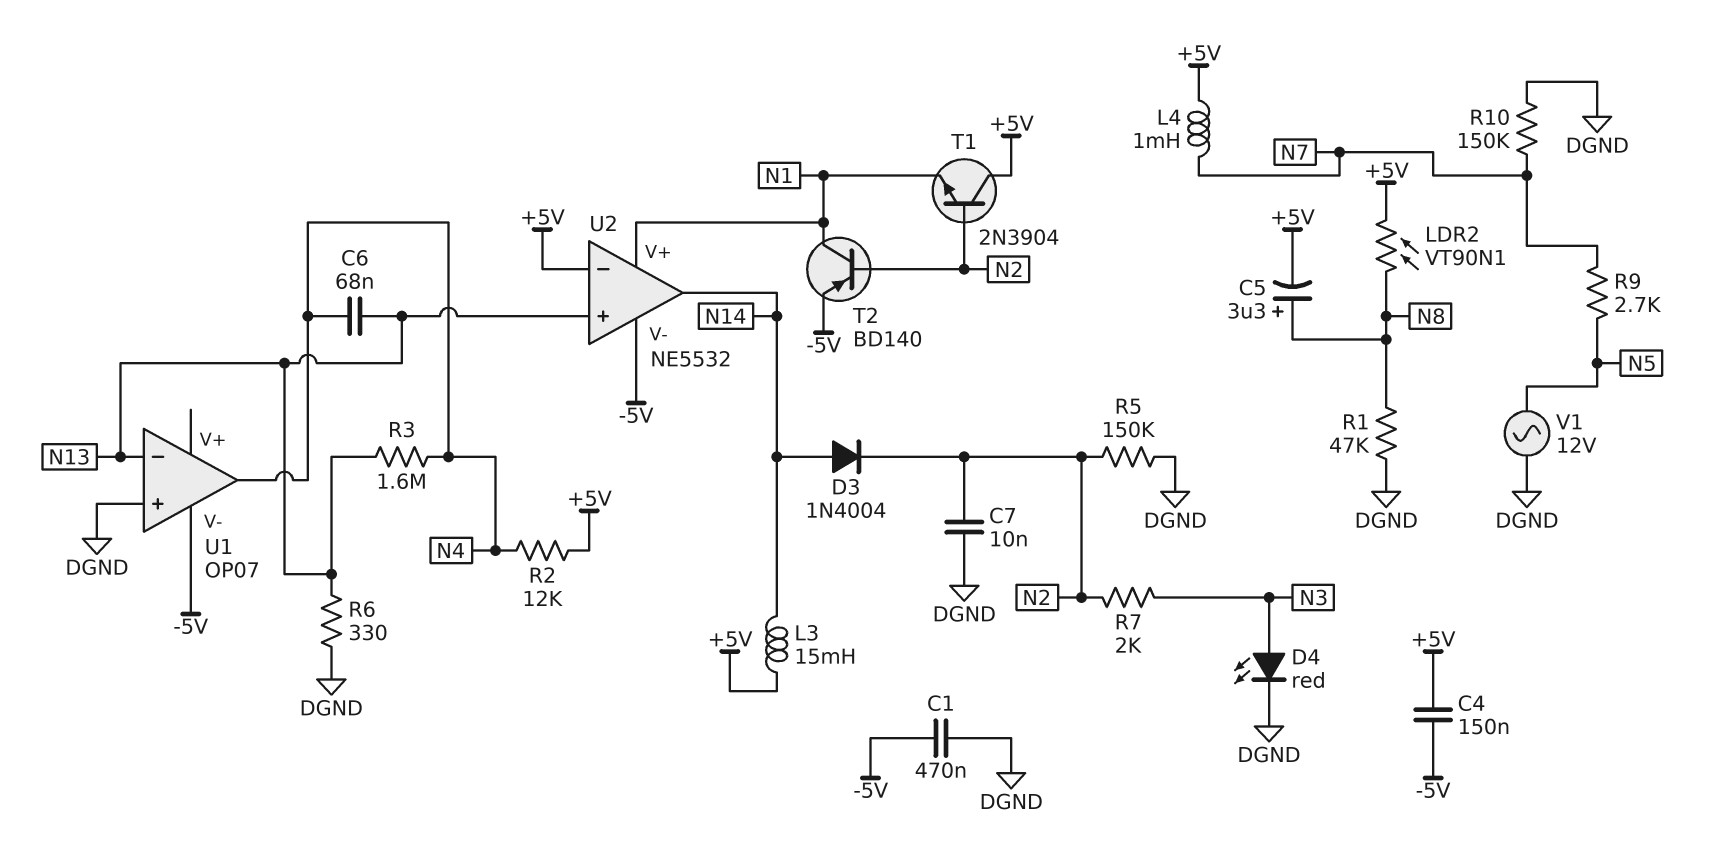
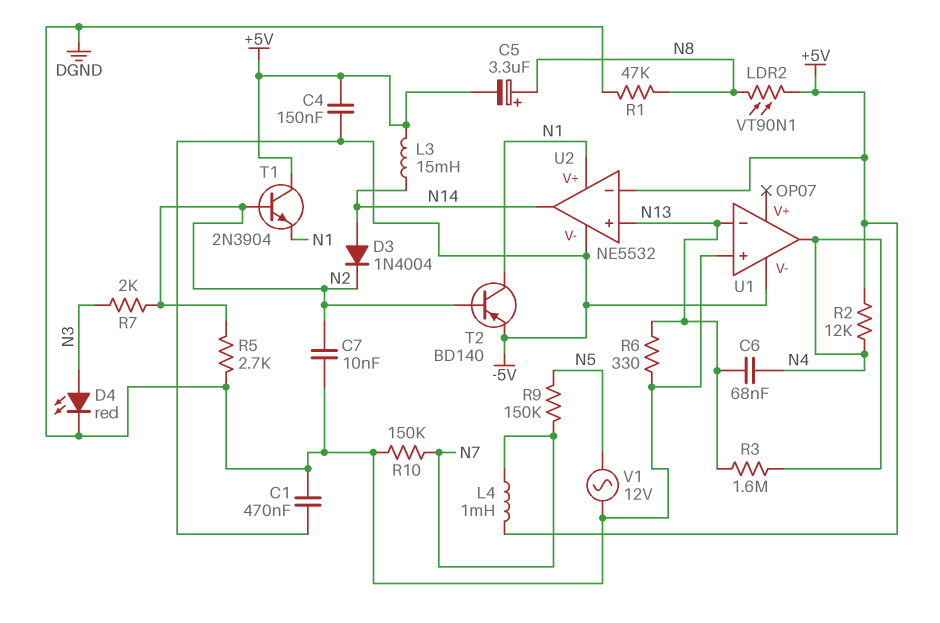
R5: 150k (DGND, N2) -> 2.7k (DGND, N2)
R9: 2.7k (N5, N7) -> 150k (N5, N7)

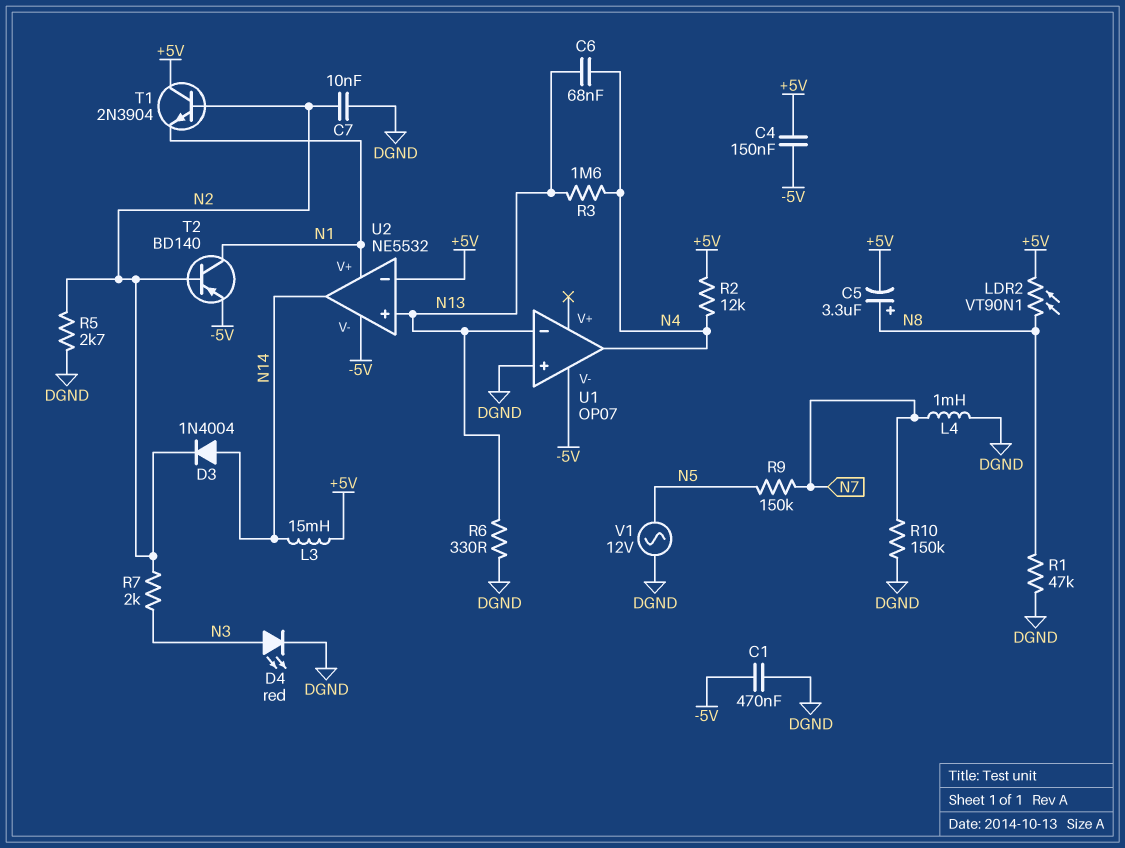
L4: 1mH (+5V, N7) -> 1mH (DGND, N7)

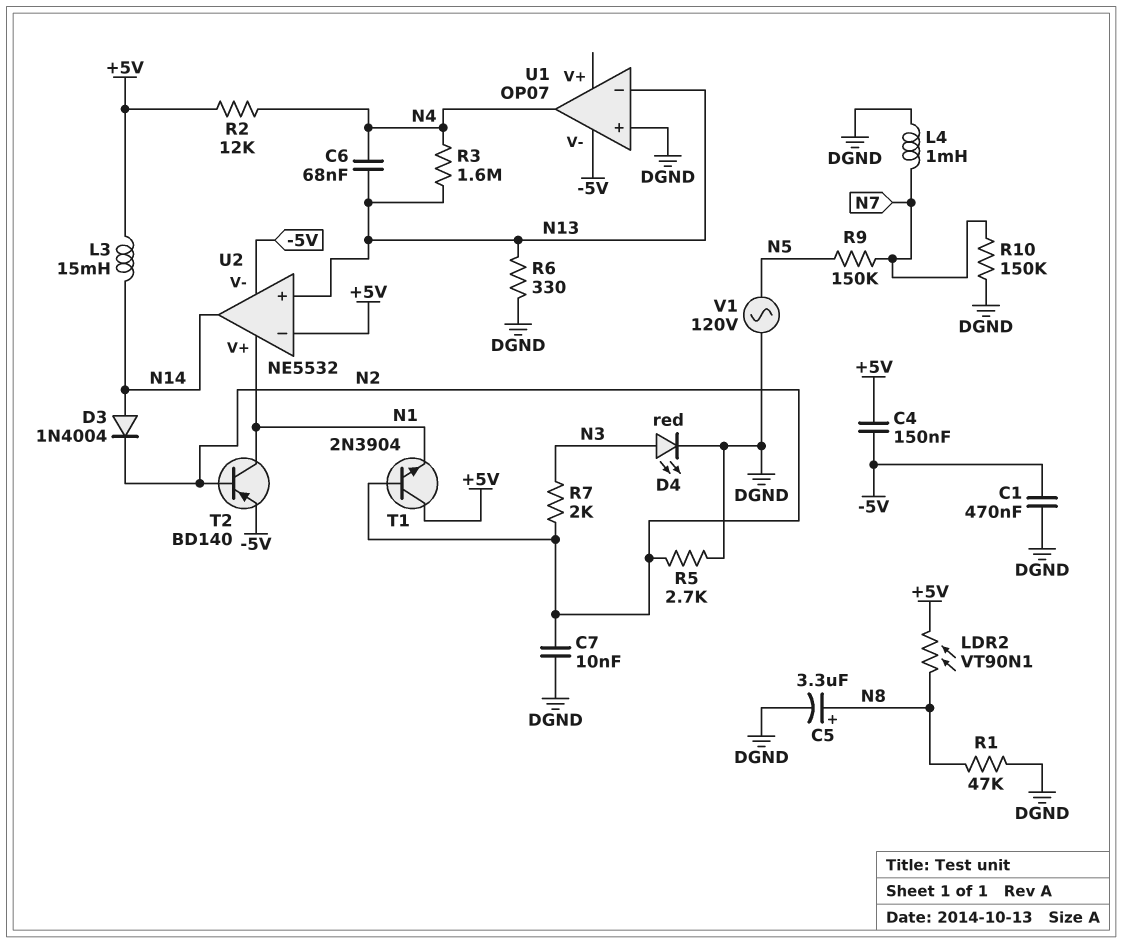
C5: 3.3uF (plus N8, minus +5V) -> 3.3uF (plus N8, minus DGND)
V1: AC 12V (DGND, N5) -> AC 120V (DGND, N5)

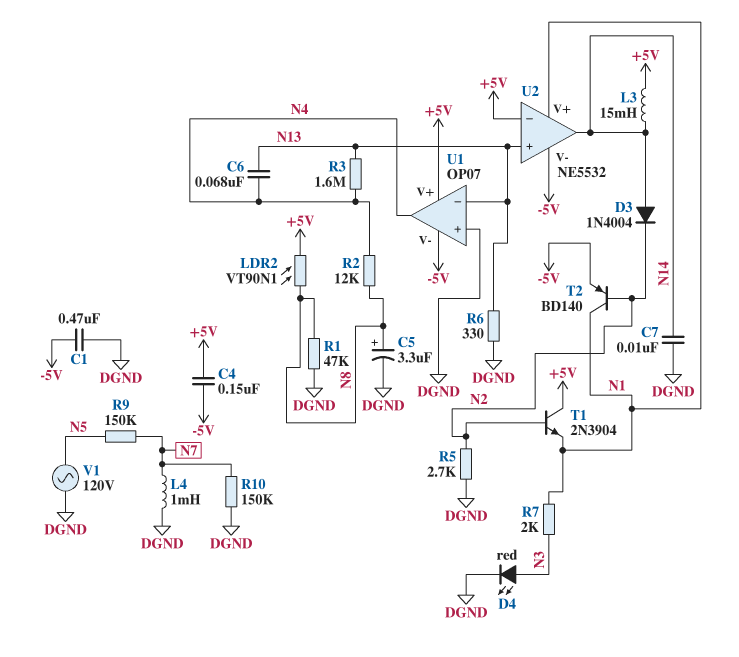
C7: 10nF (DGND, N2) -> 10nF (DGND, N14)
R2: 12k (+5V, N4) -> 12k (N4, N8)
R7: 2k (N2, N3) -> 2k (N1, N3)
U1 pin V+: none -> +5V

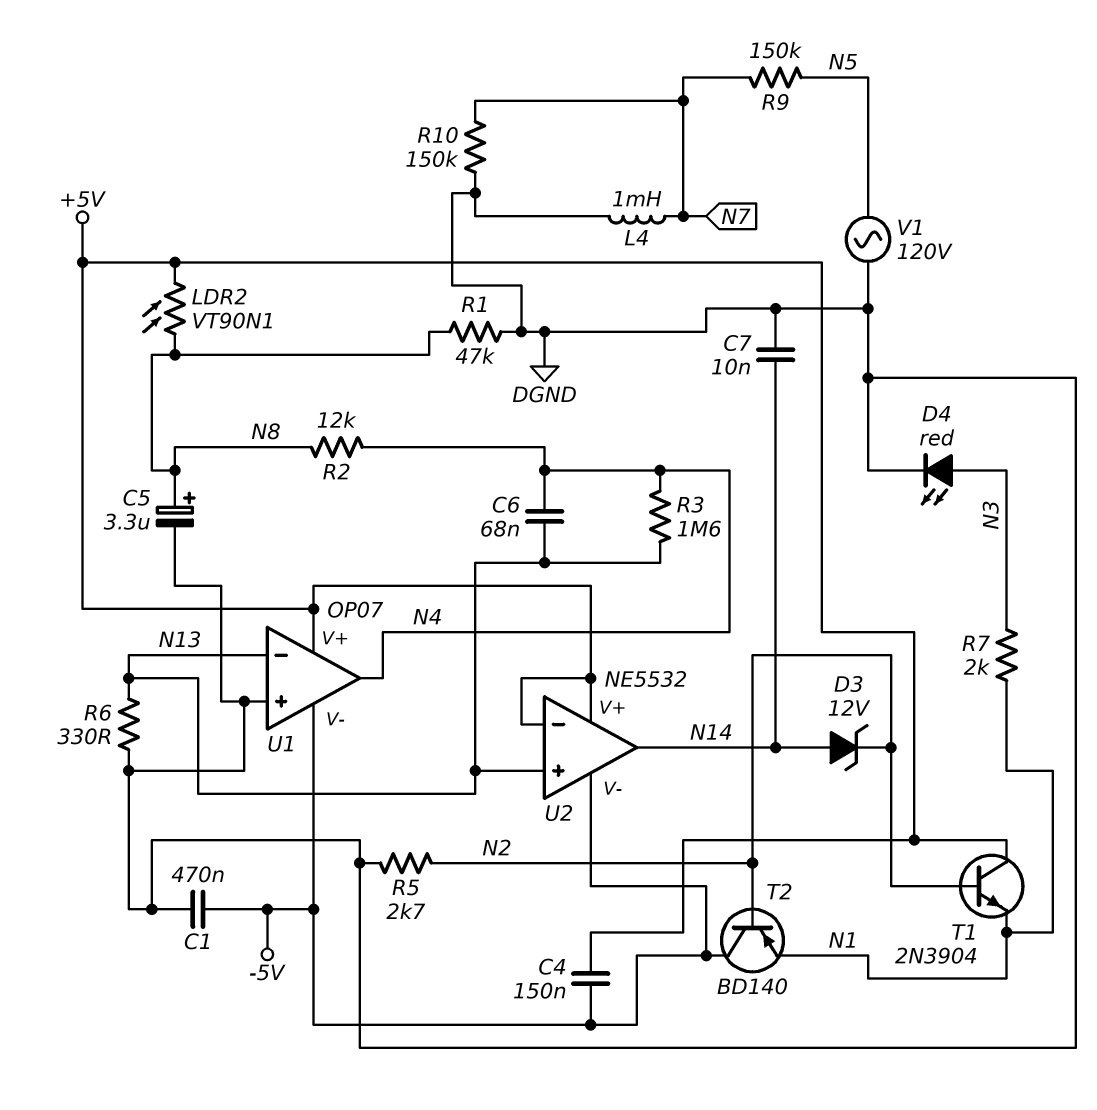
D3: diode 1N4004 (A N14, K N2) -> zener 12V (A N14, K N2)
L3: 15mH (+5V, N14) -> none
T2: PNP BD140 (B N2, C N1, E -5V) -> PNP BD140 (B N2, C -5V, E N1)
U2 pin V+: N1 -> +5V

